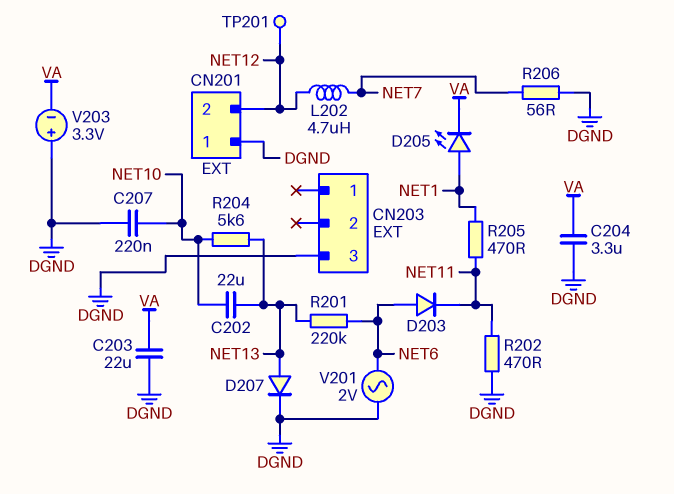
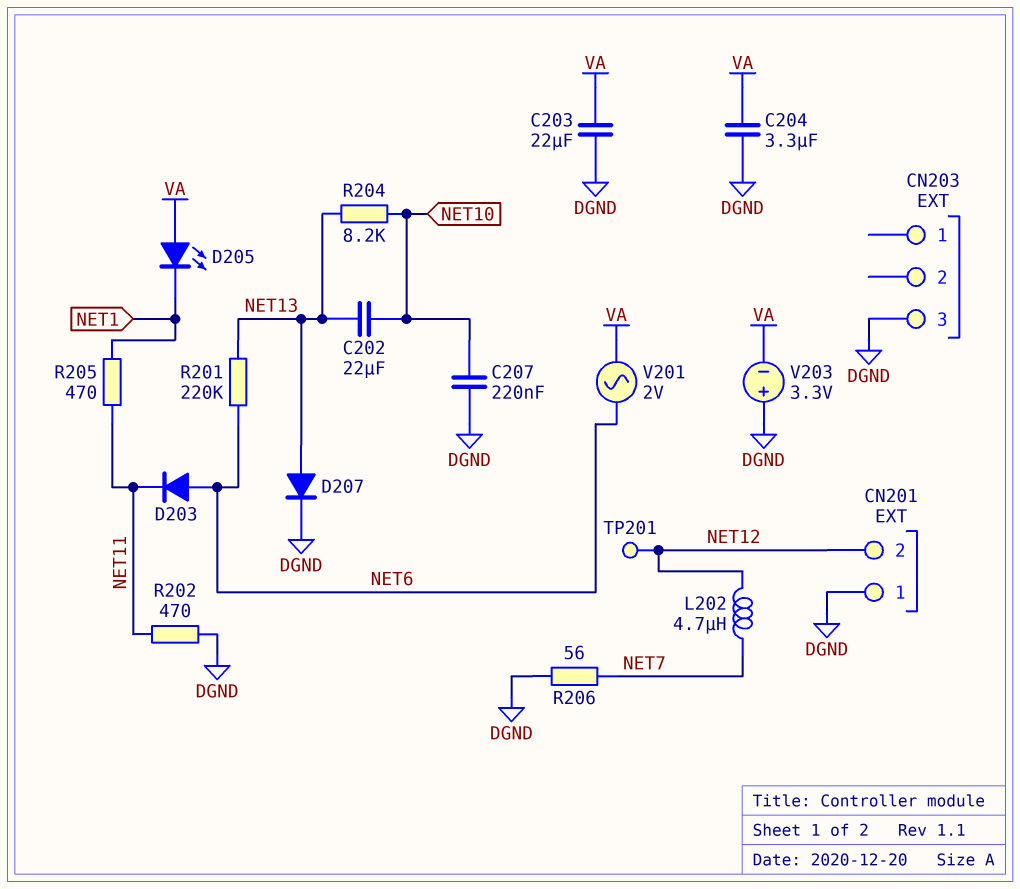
D205: LED (A NET1, K VA) -> LED (A VA, K NET1)
R204: 5.6k (NET10, NET13) -> 8.2k (NET10, NET13)
V201: AC 2V (DGND, NET6) -> AC 2V (NET6, VA)

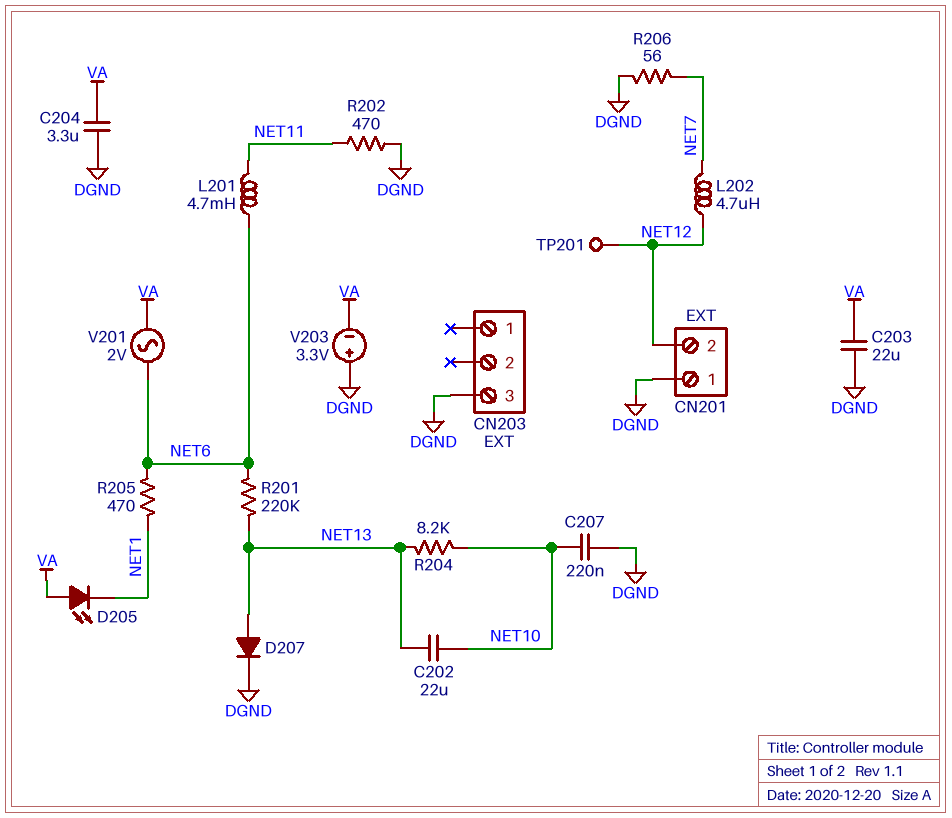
D203: diode (A NET6, K NET11) -> none
L201: none -> 4.7mH (NET6, NET11)
R205: 470 (NET1, NET11) -> 470 (NET1, NET6)

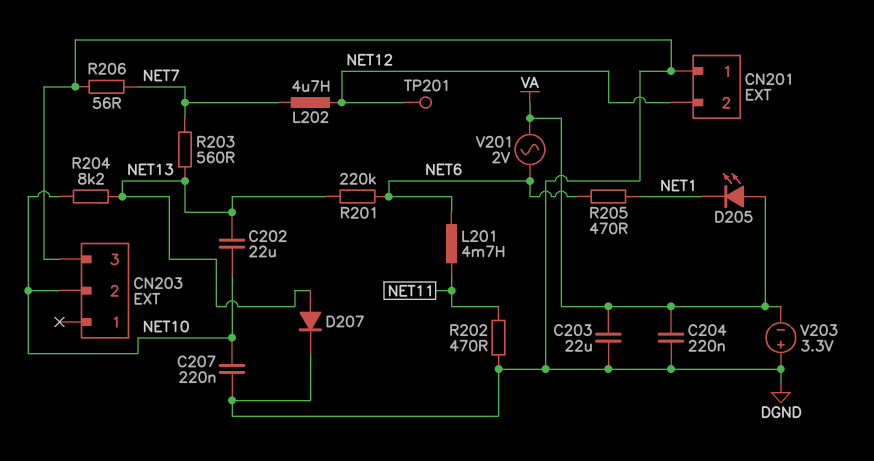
C204: 3.3uF (DGND, VA) -> 220nF (DGND, VA)
CN203 pin 2: none -> NET10
R203: none -> 560 (NET7, NET13)

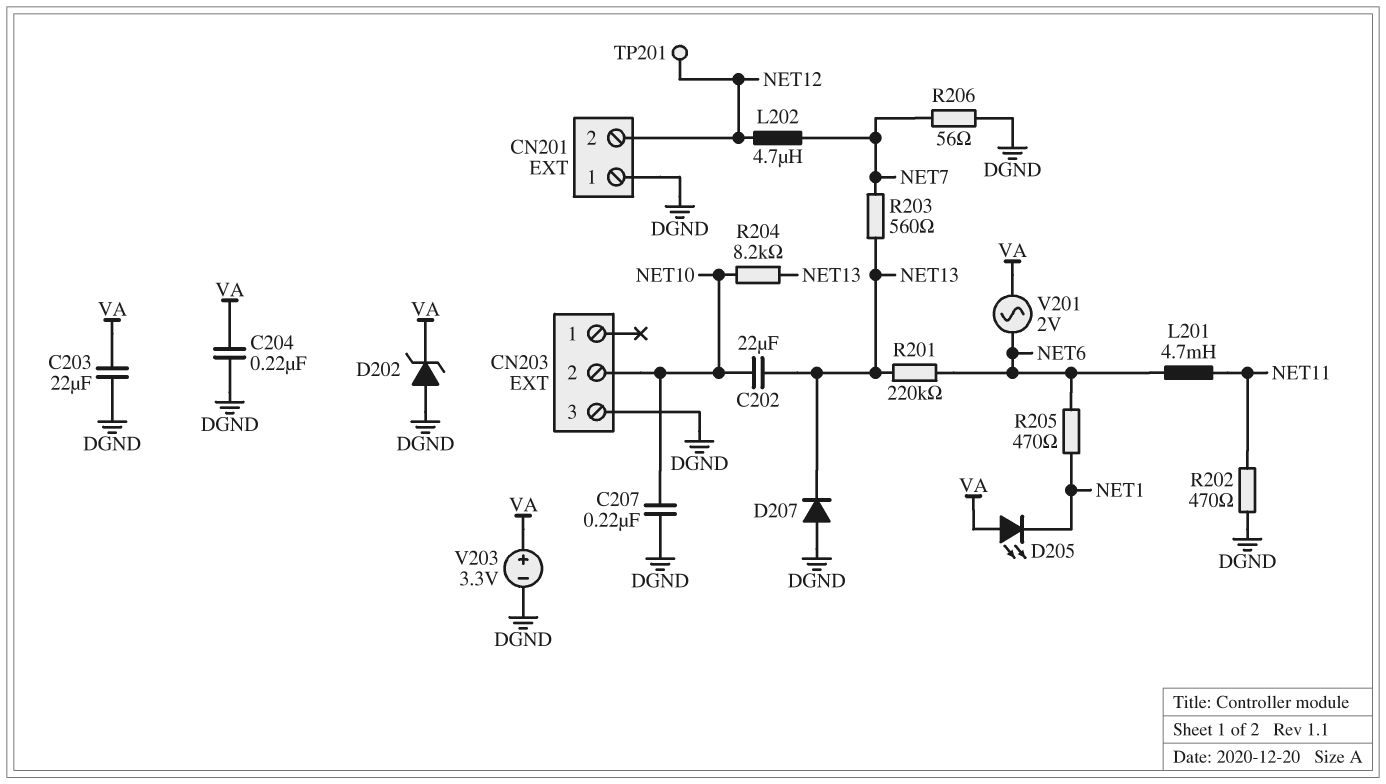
D202: none -> zener (A DGND, K VA)
D207: diode (A NET13, K DGND) -> diode (A DGND, K NET13)
V203: 3.3V (plus DGND, minus VA) -> 3.3V (plus VA, minus DGND)

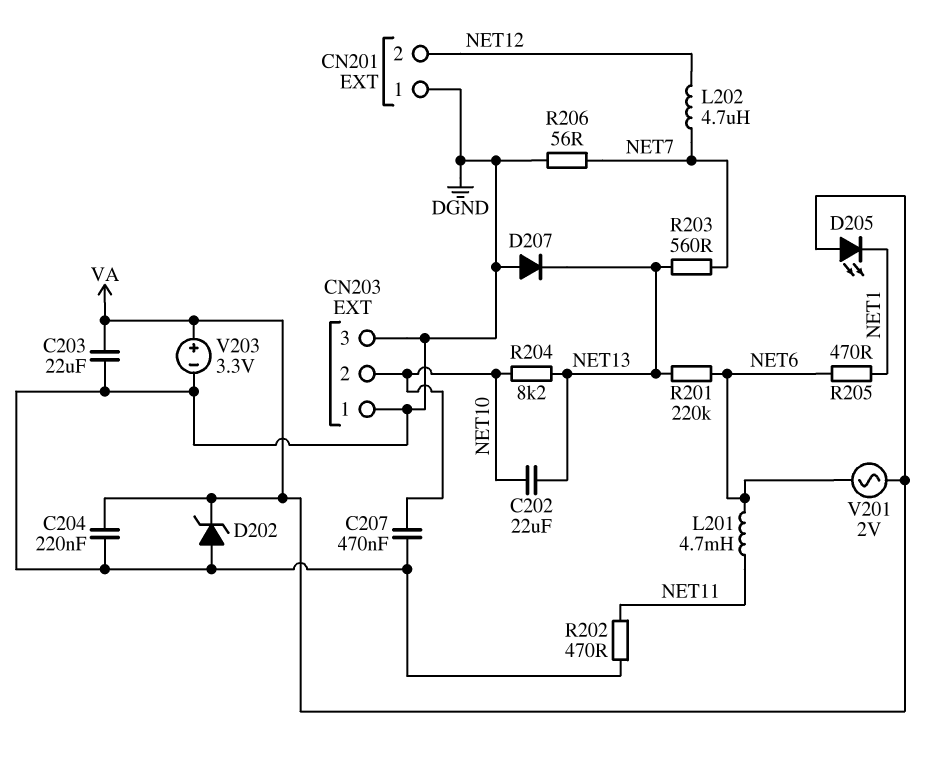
C207: 220nF (DGND, NET10) -> 470nF (DGND, NET10)
CN203 pin 1: none -> DGND
TP201: test point (NET12) -> none

